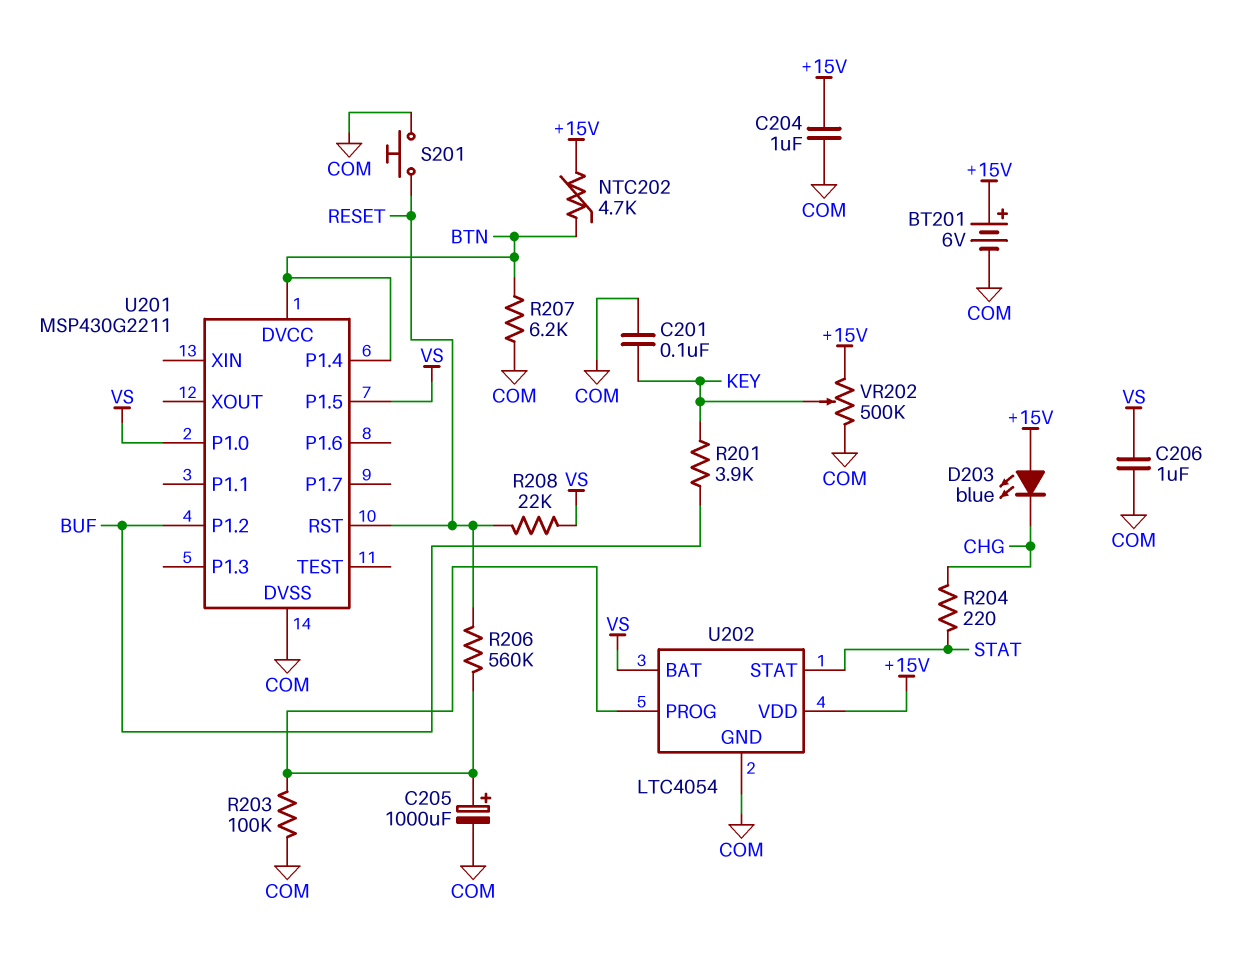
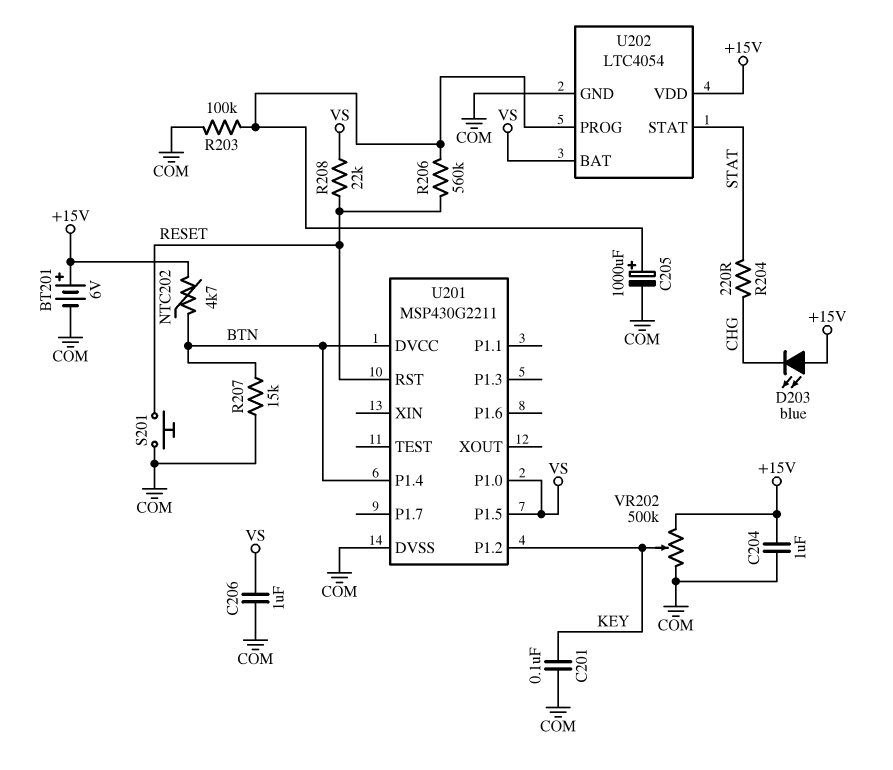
R201: 3.9k (BUF, KEY) -> none
R207: 6.2k (BTN, COM) -> 15k (BTN, COM)
U201 pin P1.2: BUF -> KEY

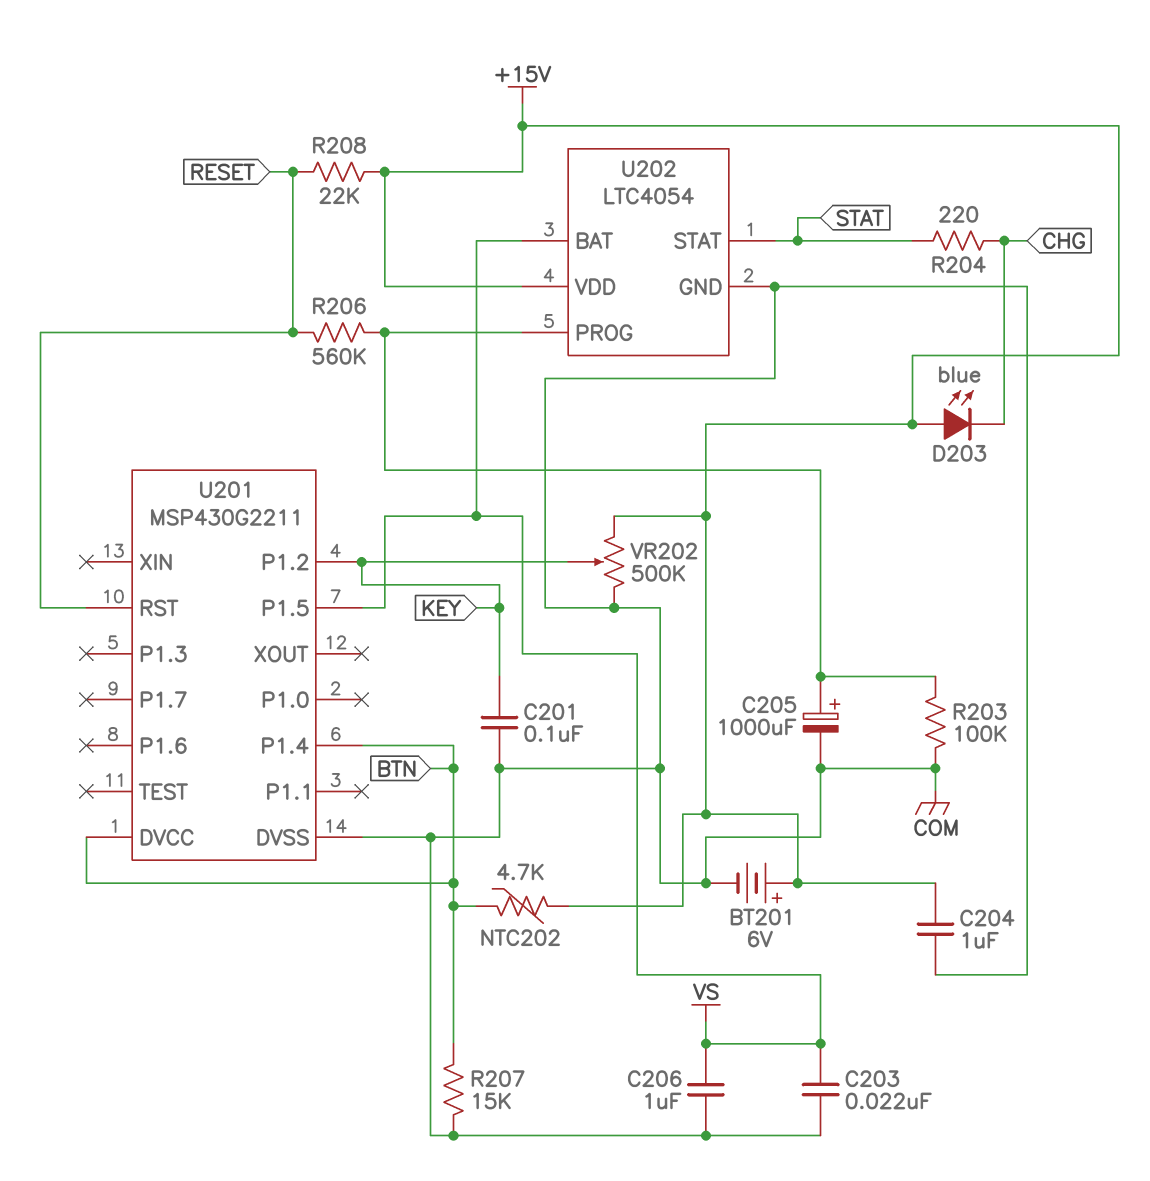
C203: none -> 22nF (COM, VS)
R208: 22k (RESET, VS) -> 22k (+15V, RESET)
S201: button (COM, RESET) -> none
U201 pin P1.0: VS -> none

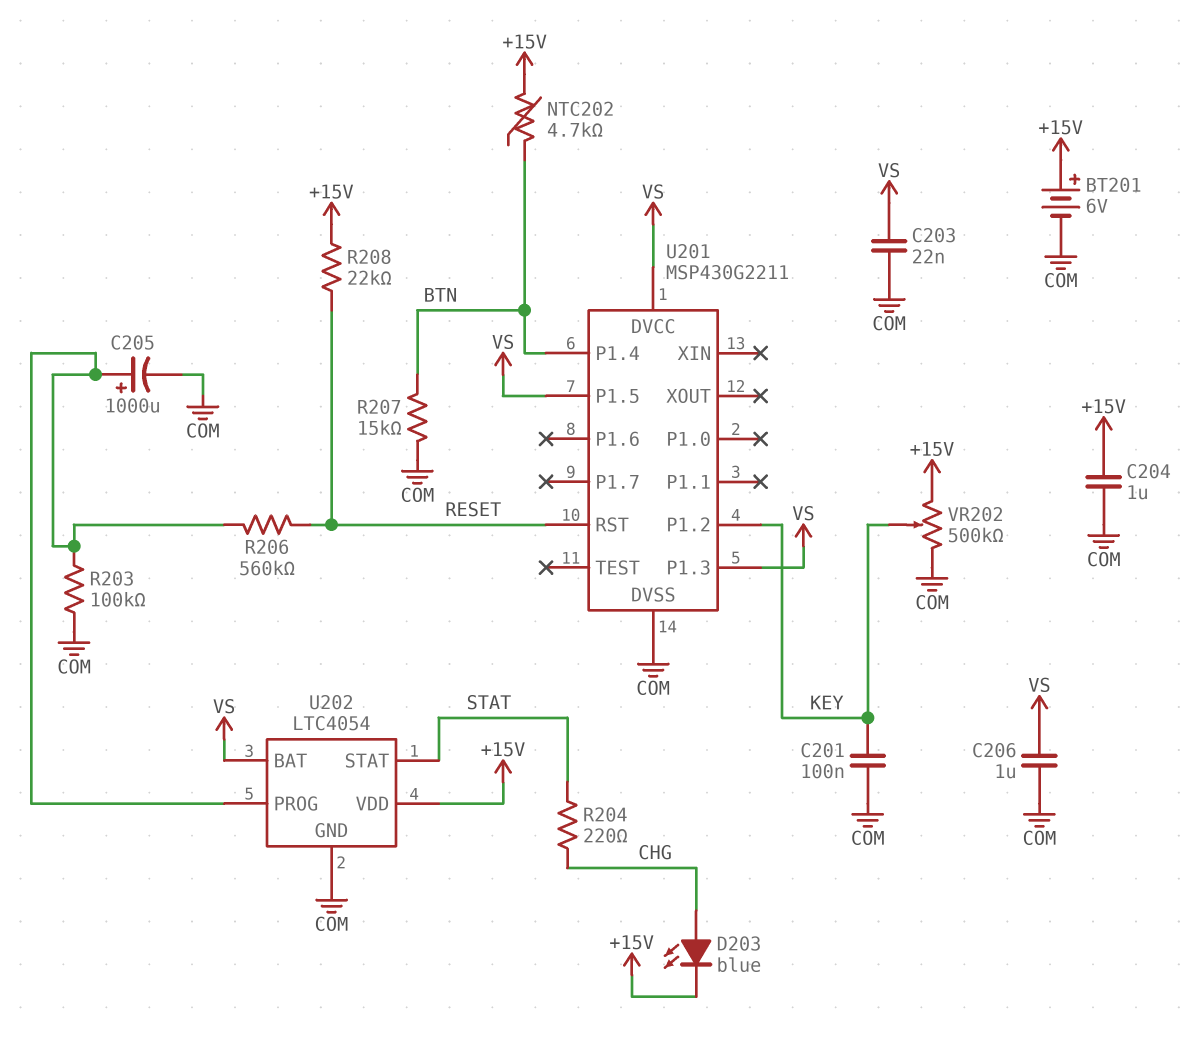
D203: LED blue (A +15V, K CHG) -> LED blue (A CHG, K +15V)
U201 pin DVCC: BTN -> VS
U201 pin P1.3: none -> VS

